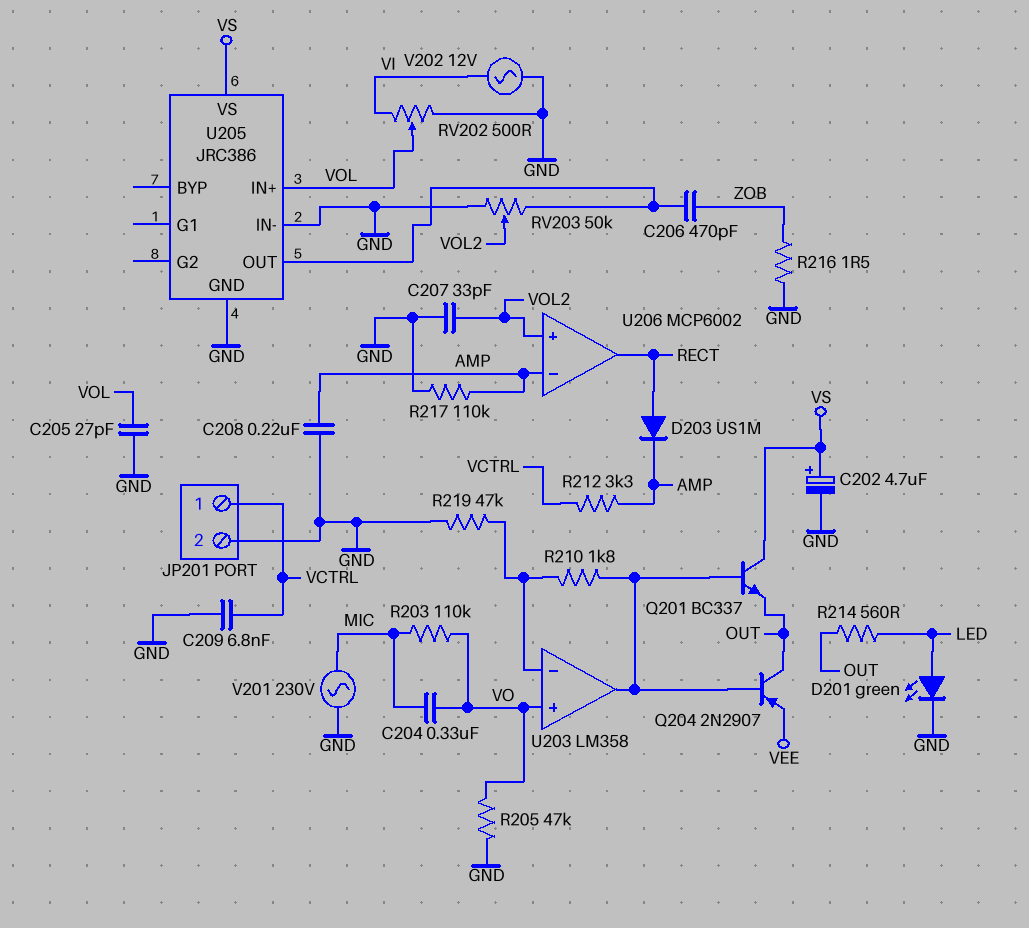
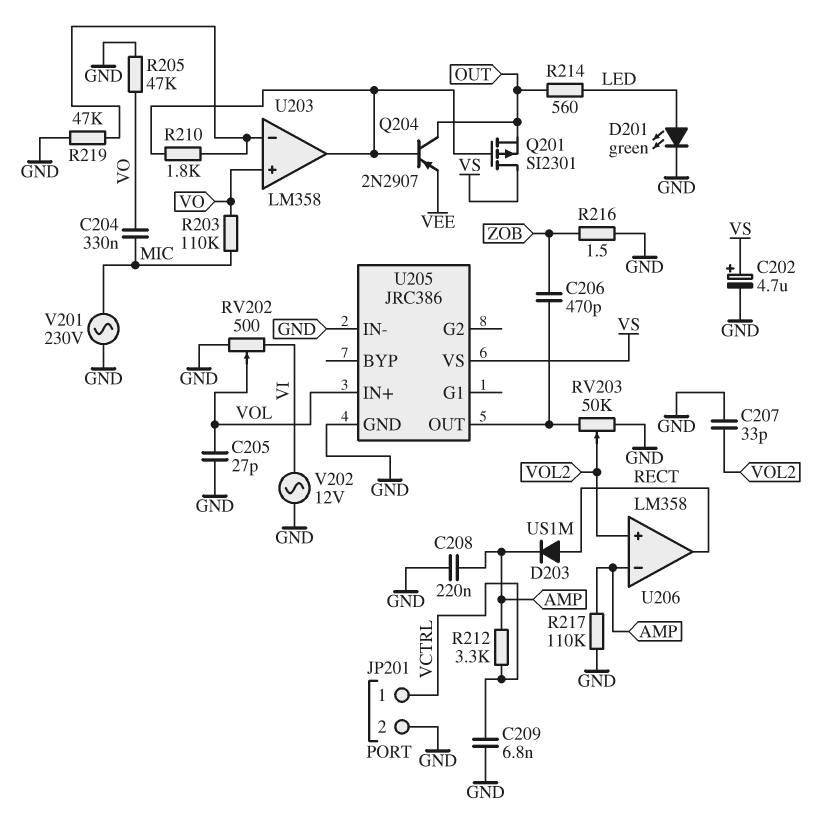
Q201: NPN BC337 (B U203/out, C VS, E OUT) -> PMOS SI2301 (G U203/out, D VS, S OUT)
U206: MCP6002 -> LM358

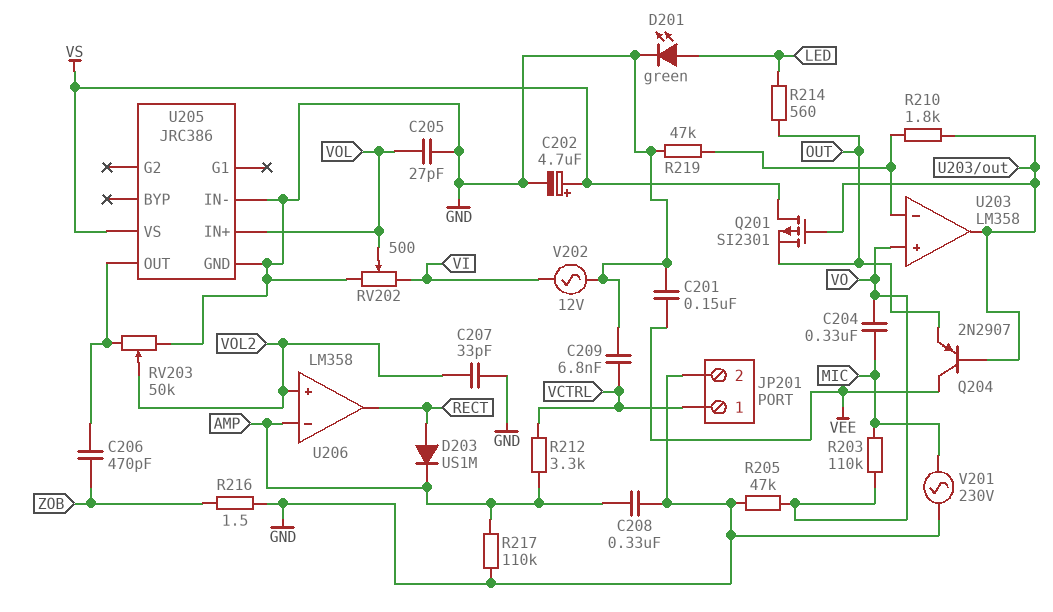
C201: none -> 150nF (GND, VEE)
C208: 220nF (AMP, GND) -> 330nF (AMP, GND)
Q204: PNP 2N2907 (B U203/out, C OUT, E VEE) -> PNP 2N2907 (B U203/out, C VEE, E OUT)

